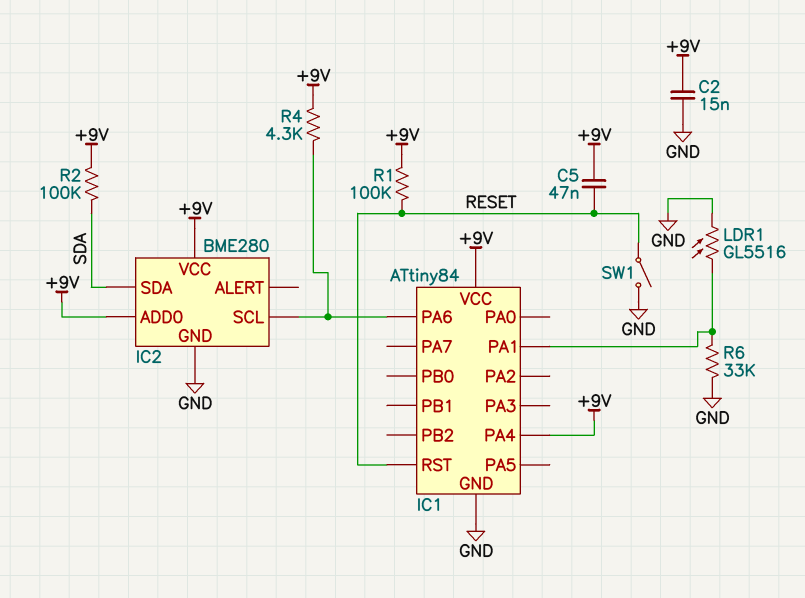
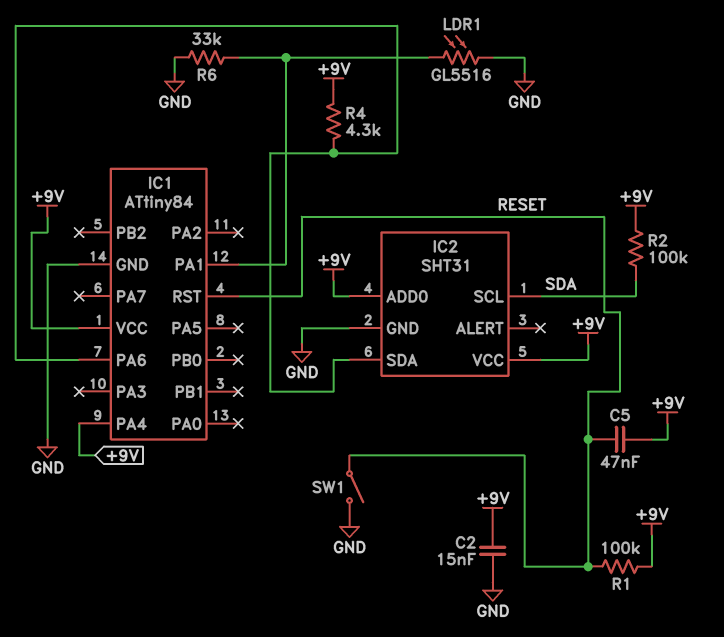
IC2: BME280 -> SHT31
IC2 pin SCL: IC1/PA6 -> SDA
IC2 pin SDA: SDA -> IC1/PA6

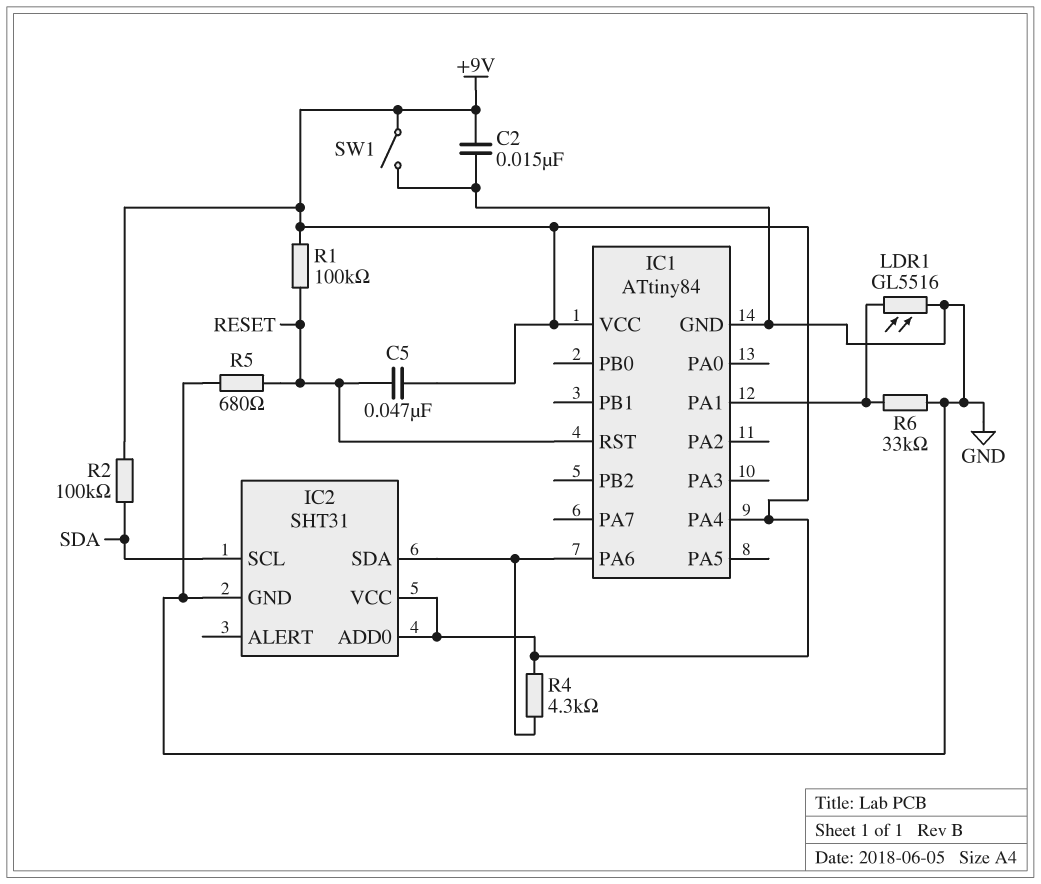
R5: none -> 680 (GND, RESET)
SW1: switch (GND, RESET) -> switch (+9V, GND)

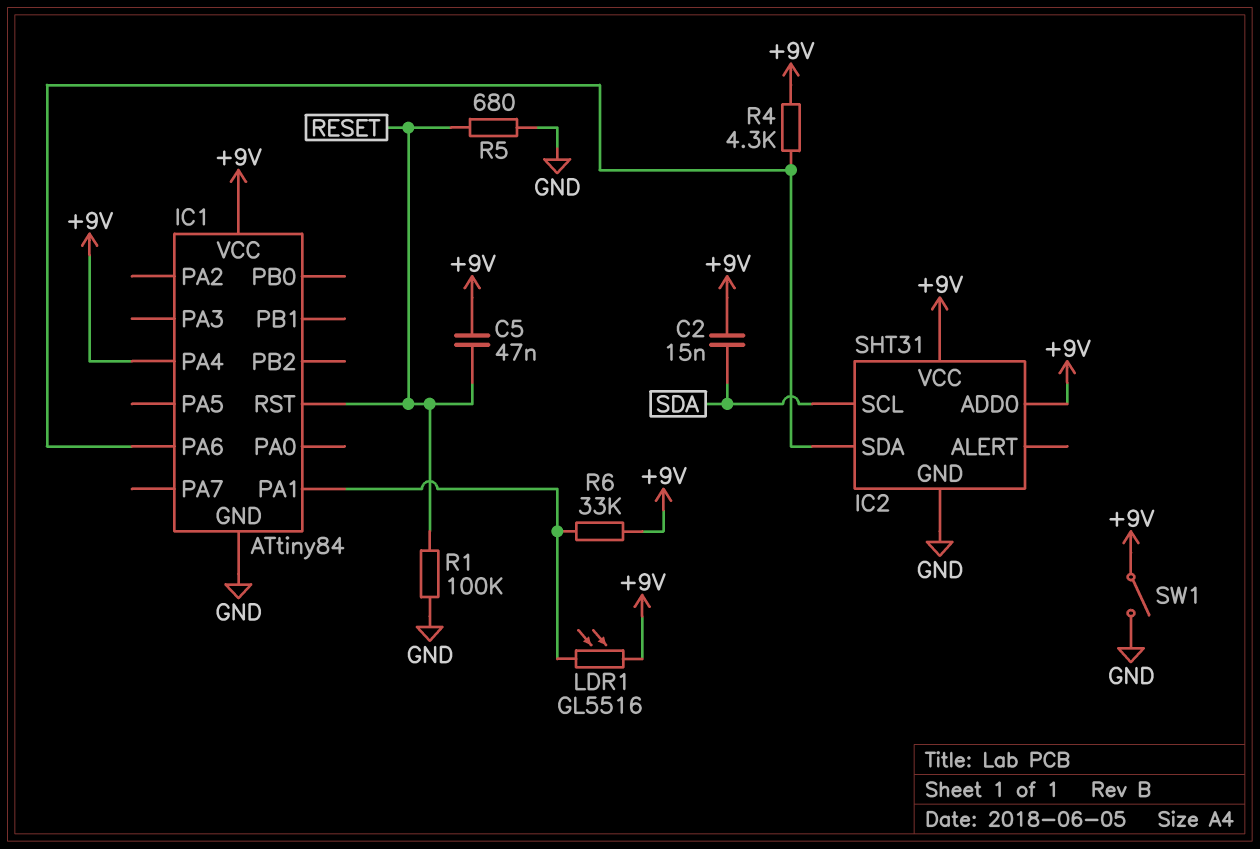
C2: 15nF (+9V, GND) -> 15nF (+9V, SDA)
LDR1: GL5516 (GND, IC1/PA1) -> GL5516 (+9V, IC1/PA1)
R1: 100k (+9V, RESET) -> 100k (GND, RESET)
R2: 100k (+9V, SDA) -> none
R6: 33k (GND, IC1/PA1) -> 33k (+9V, IC1/PA1)

